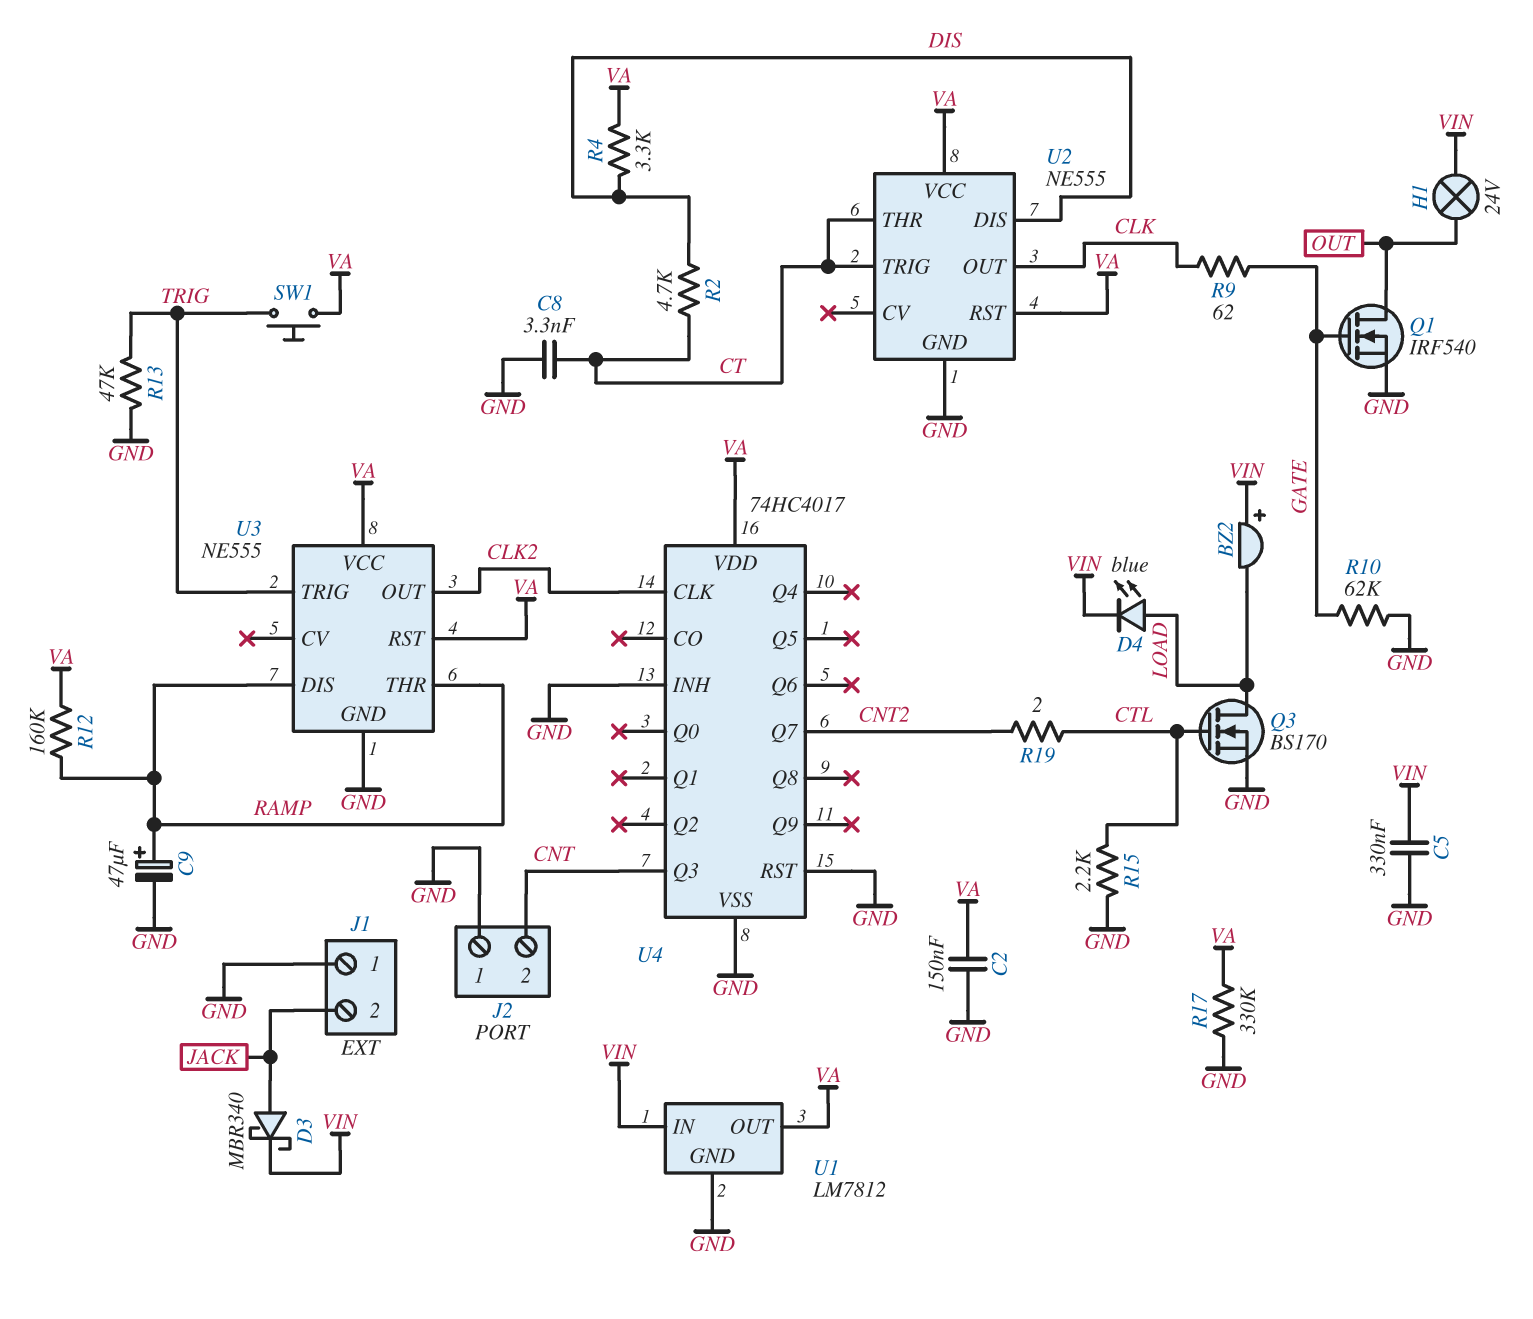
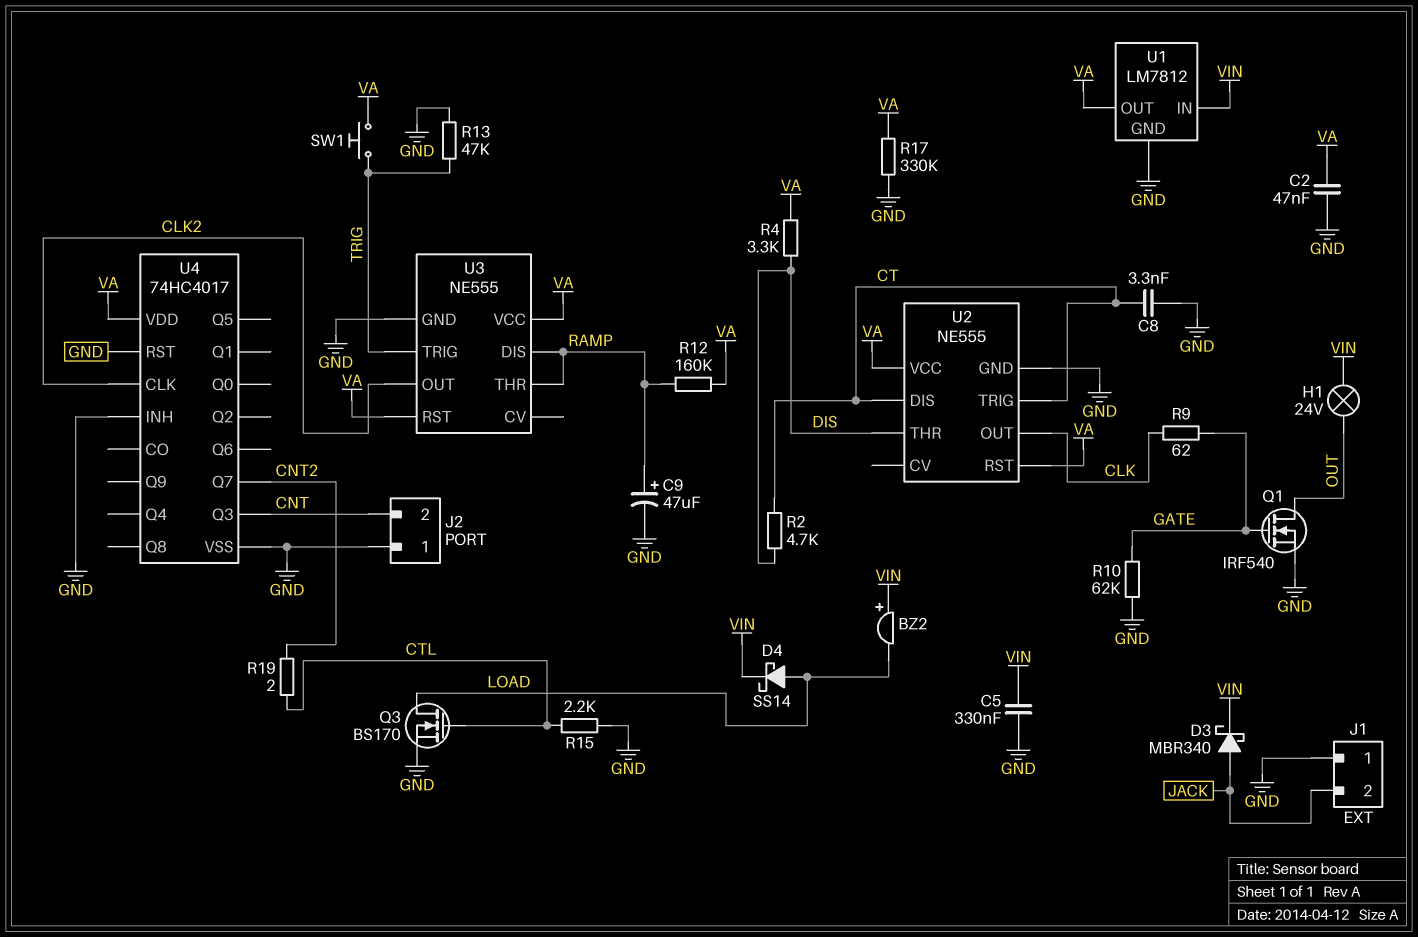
C2: 150nF (GND, VA) -> 47nF (GND, VA)
D4: LED blue (A LOAD, K VIN) -> schottky SS14 (A LOAD, K VIN)
U2 pin DIS: DIS -> CT
U2 pin THR: CT -> DIS

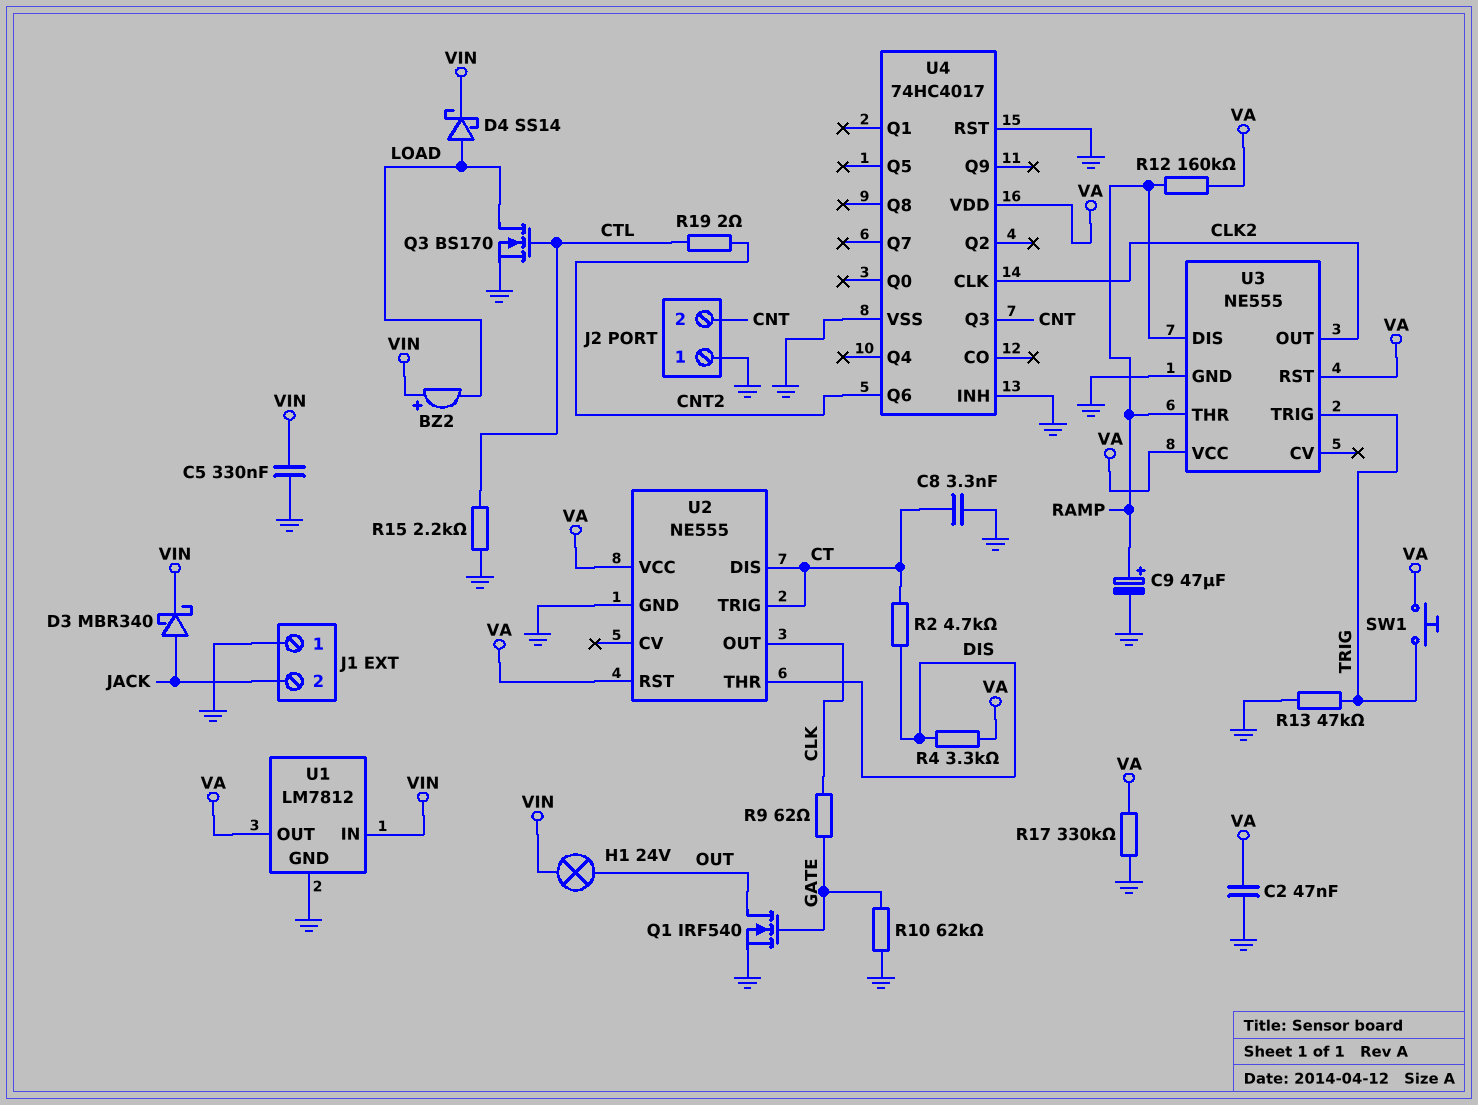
U4 pin Q6: none -> CNT2
U4 pin Q7: CNT2 -> none

